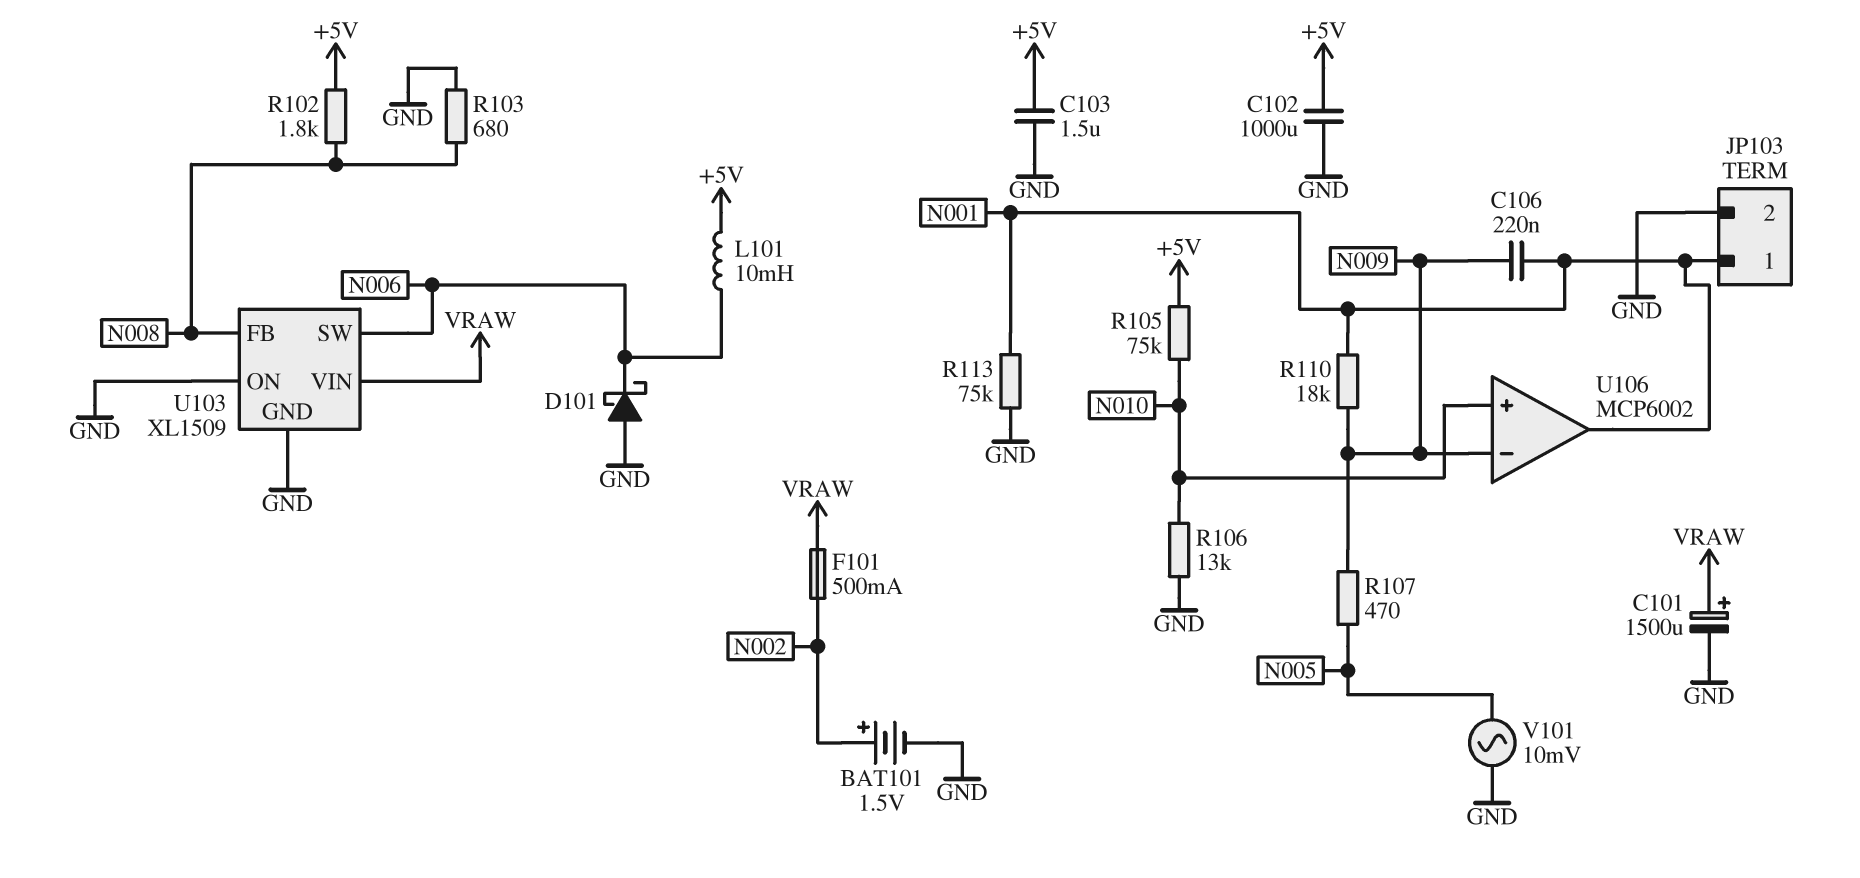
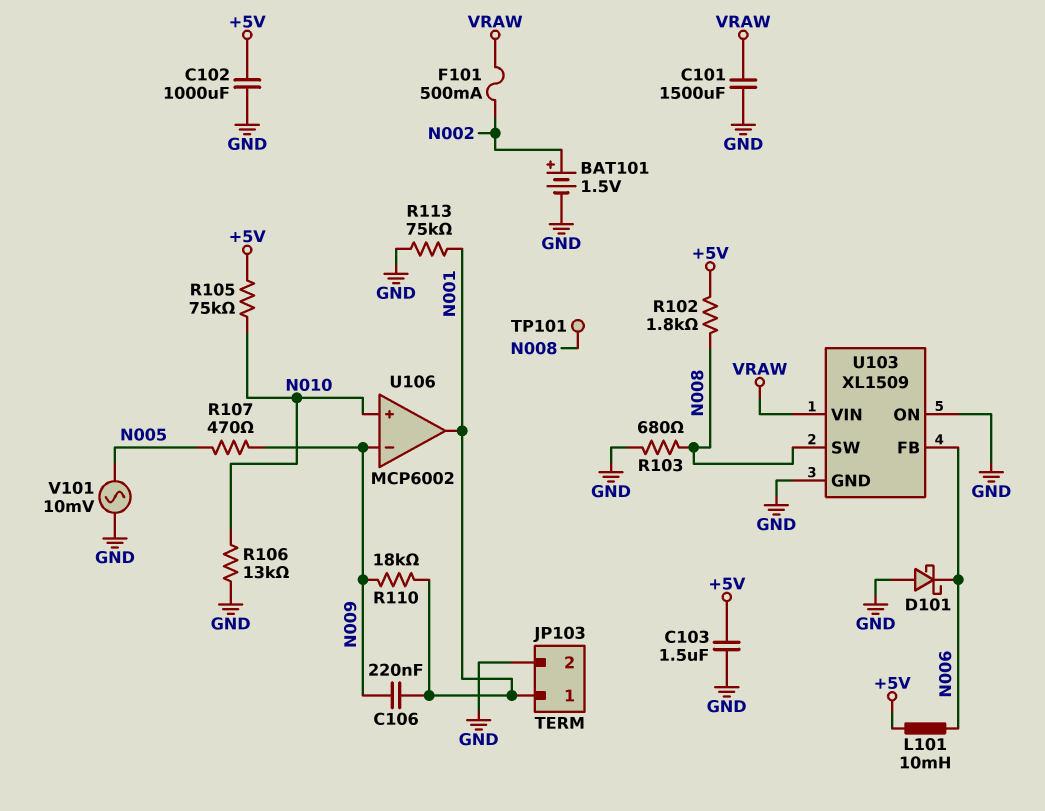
C101: 1500uF (plus VRAW, minus GND) -> 1500uF (GND, VRAW)
TP101: none -> test point (N008)
U103 pin FB: N008 -> N006
U103 pin SW: N006 -> N008

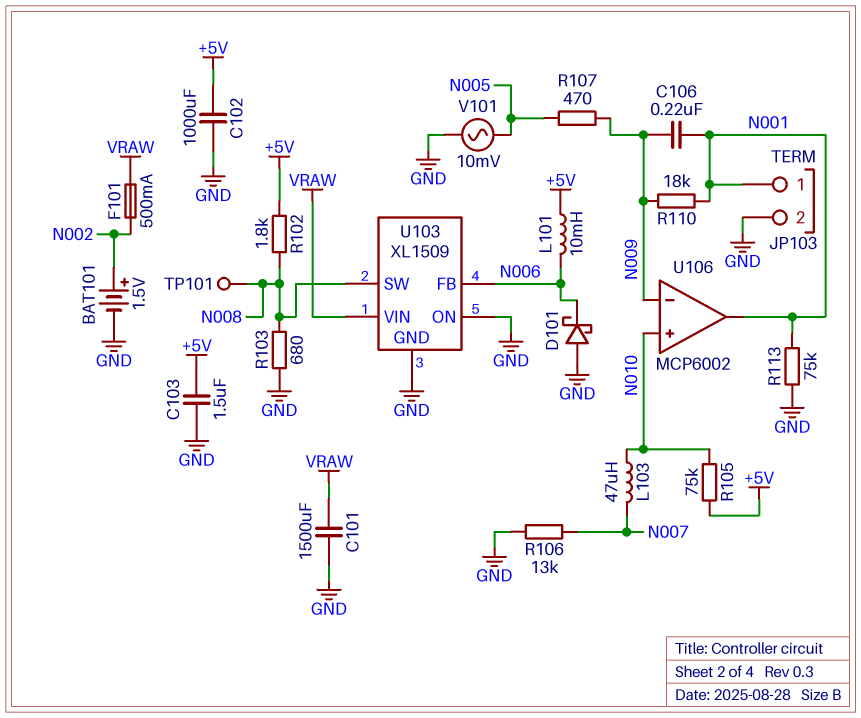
L103: none -> 47uH (N007, N010)
R106: 13k (GND, N010) -> 13k (GND, N007)

